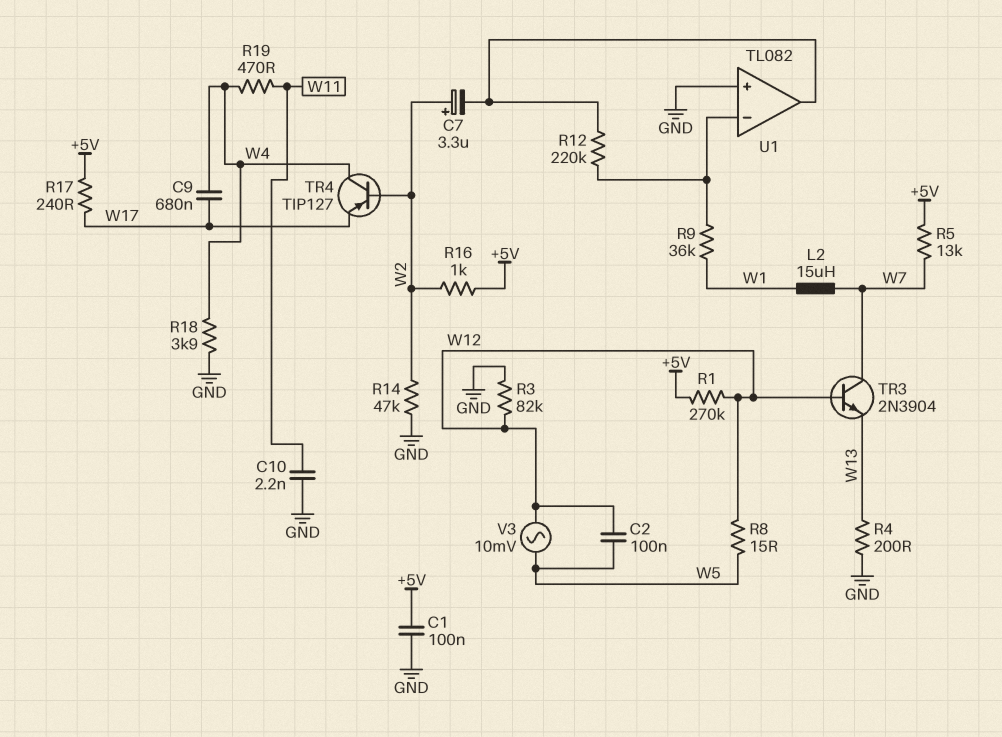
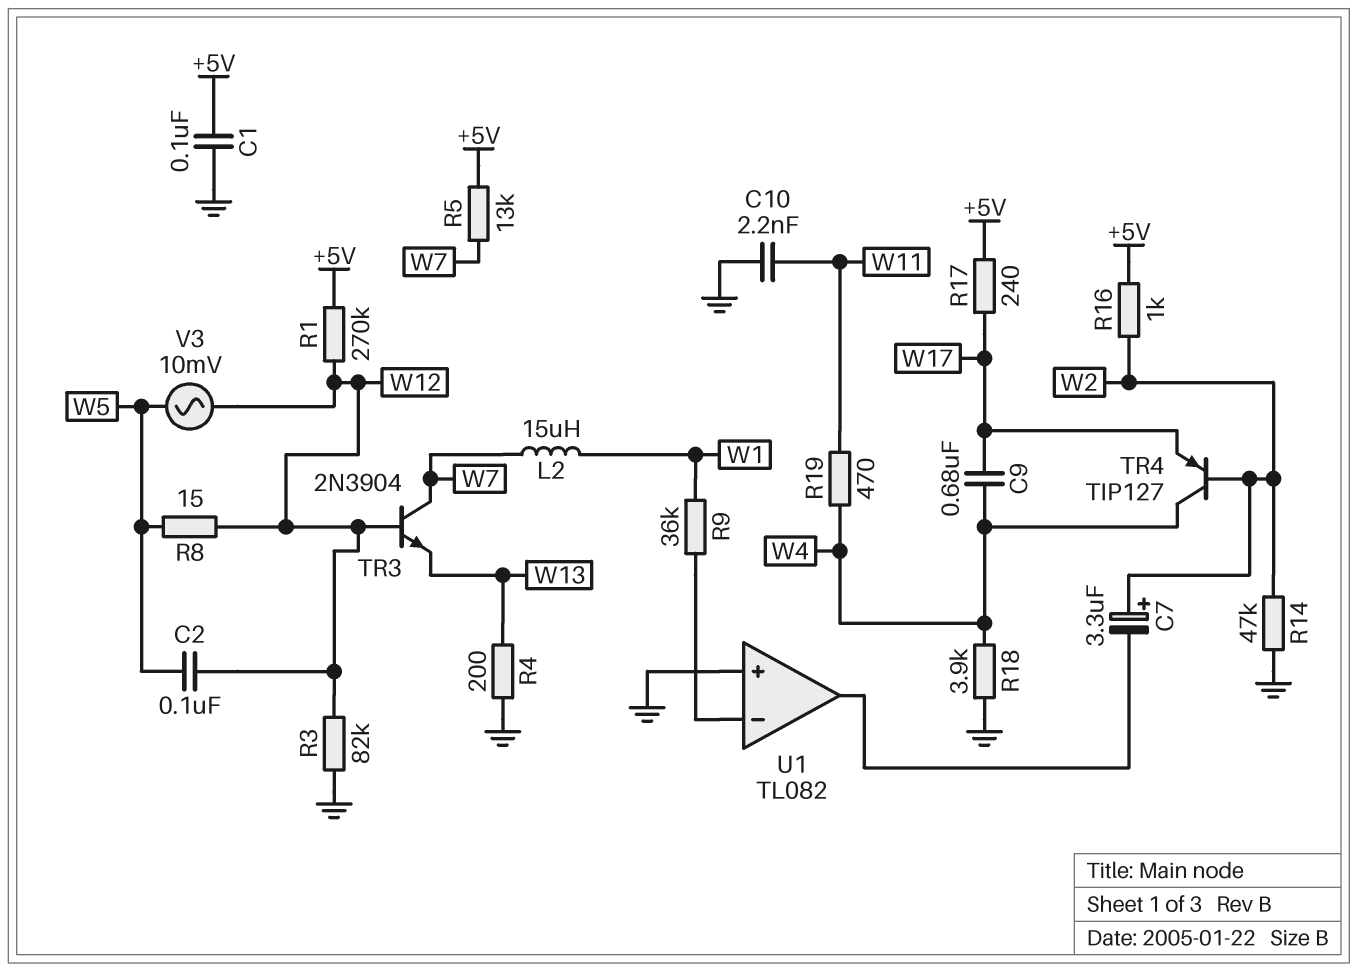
R12: 220k (U1/in-, U1/out) -> none

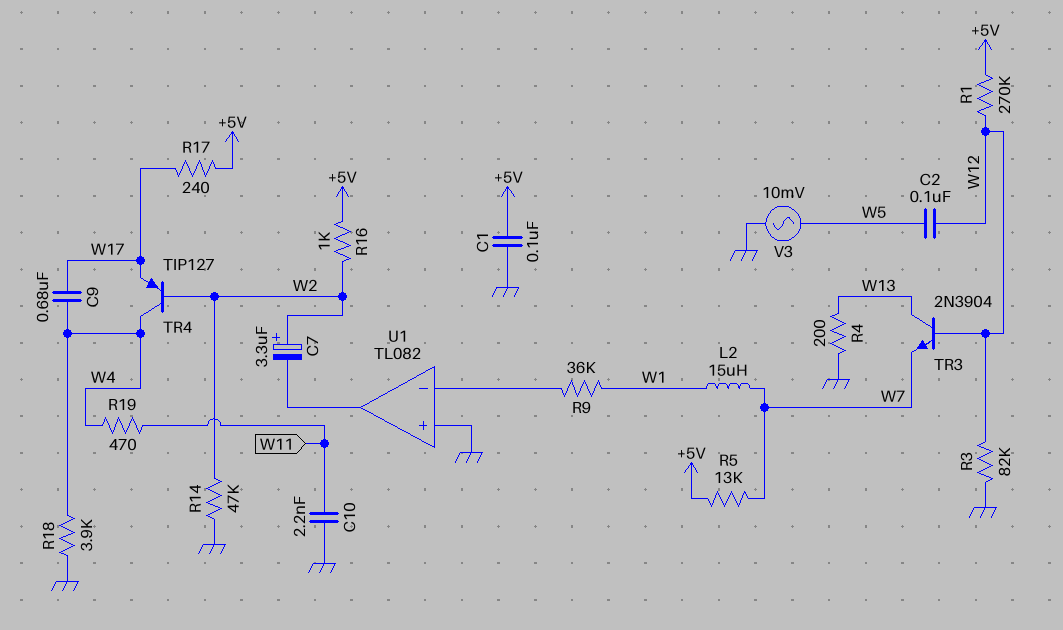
R8: 15 (W5, W12) -> none
TR3: NPN 2N3904 (B W12, C W7, E W13) -> NPN 2N3904 (B W12, C W13, E W7)
V3: AC 10mV (W5, W12) -> AC 10mV (GND, W5)

